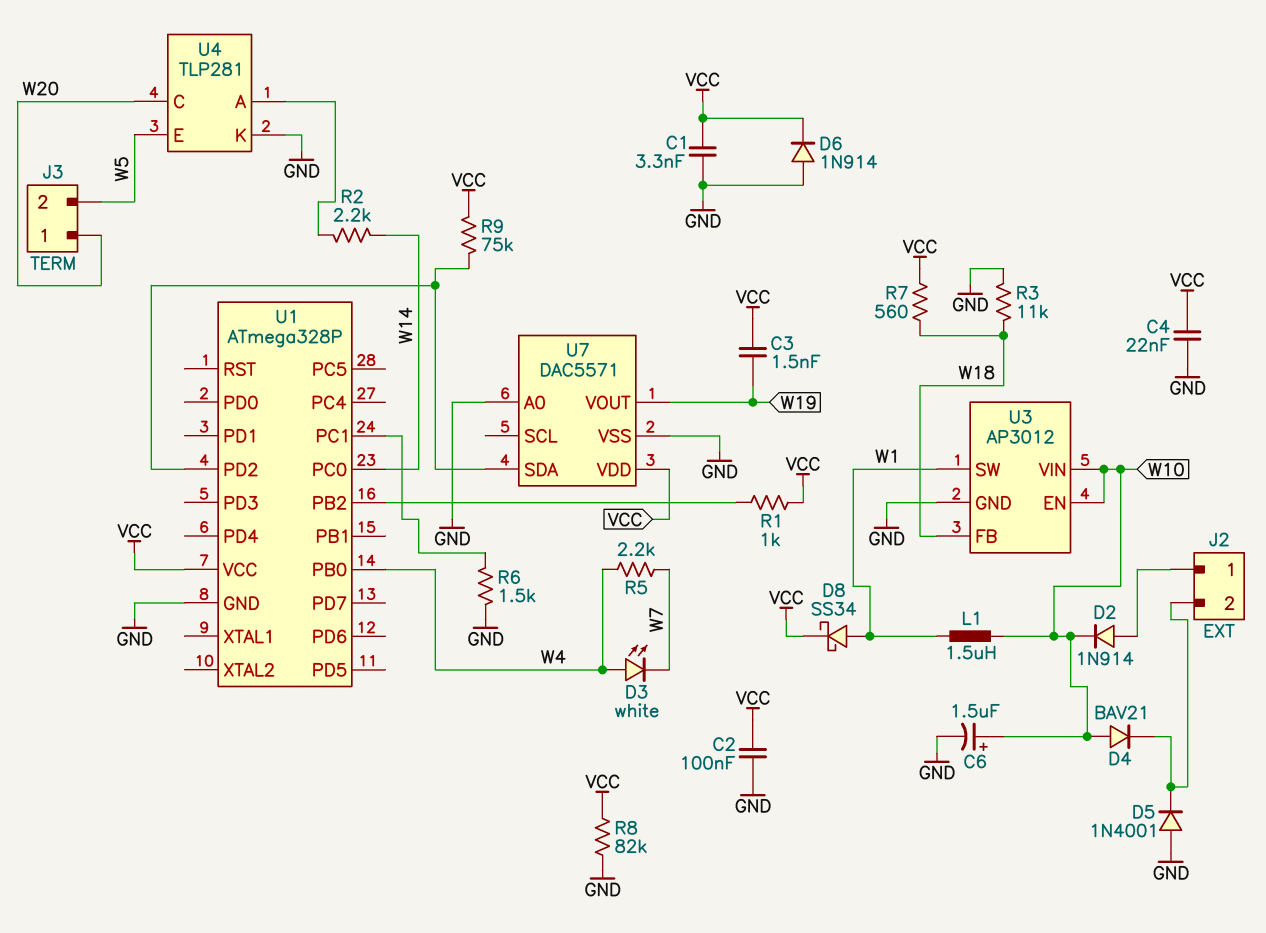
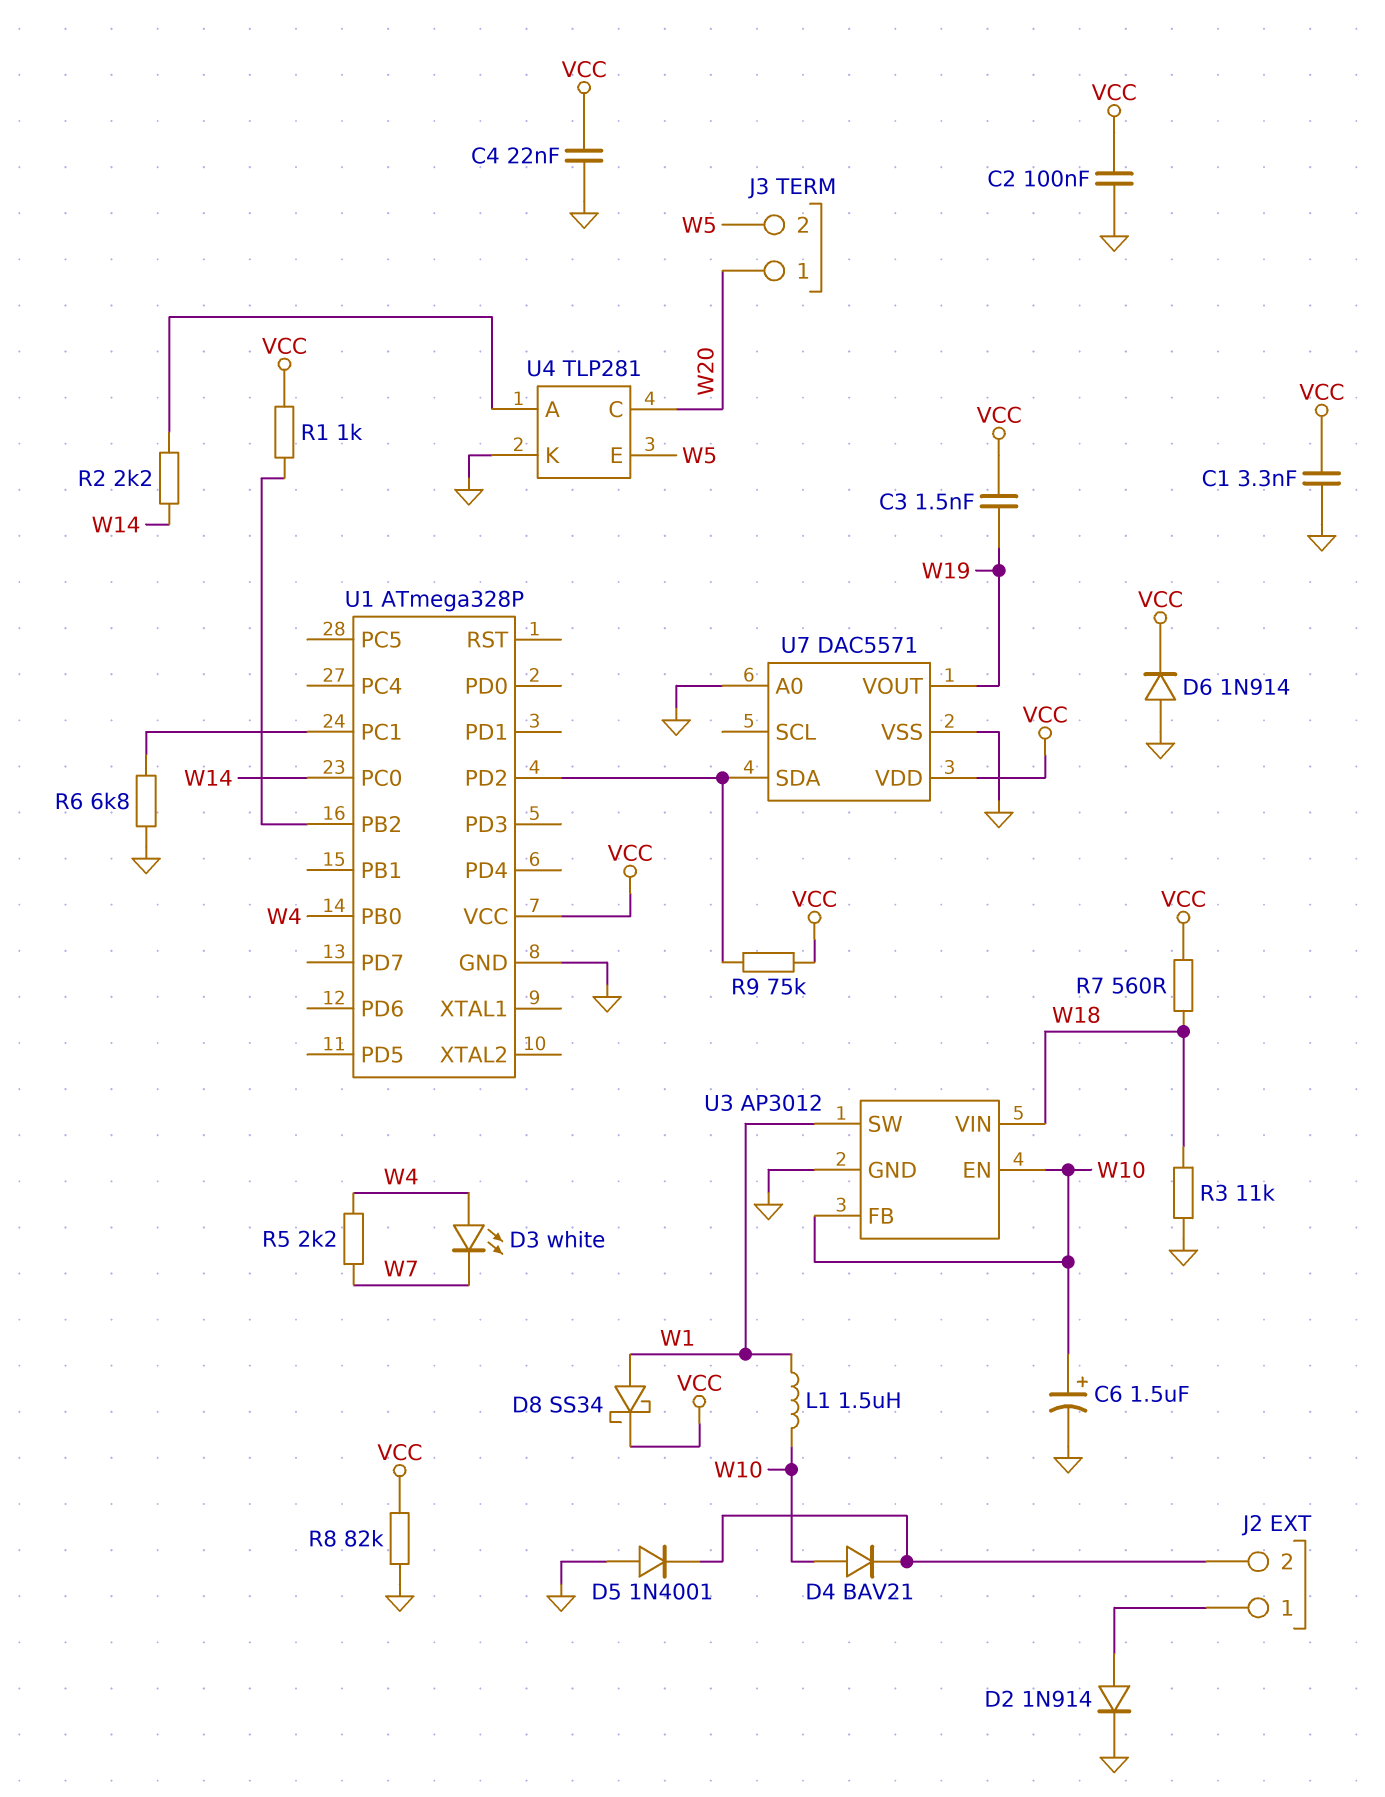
D2: diode 1N914 (A J2/1, K W10) -> diode 1N914 (A J2/1, K GND)
R6: 1.5k (GND, U1/PC1) -> 6.8k (GND, U1/PC1)
U3 pin FB: W18 -> W10
U3 pin VIN: W10 -> W18

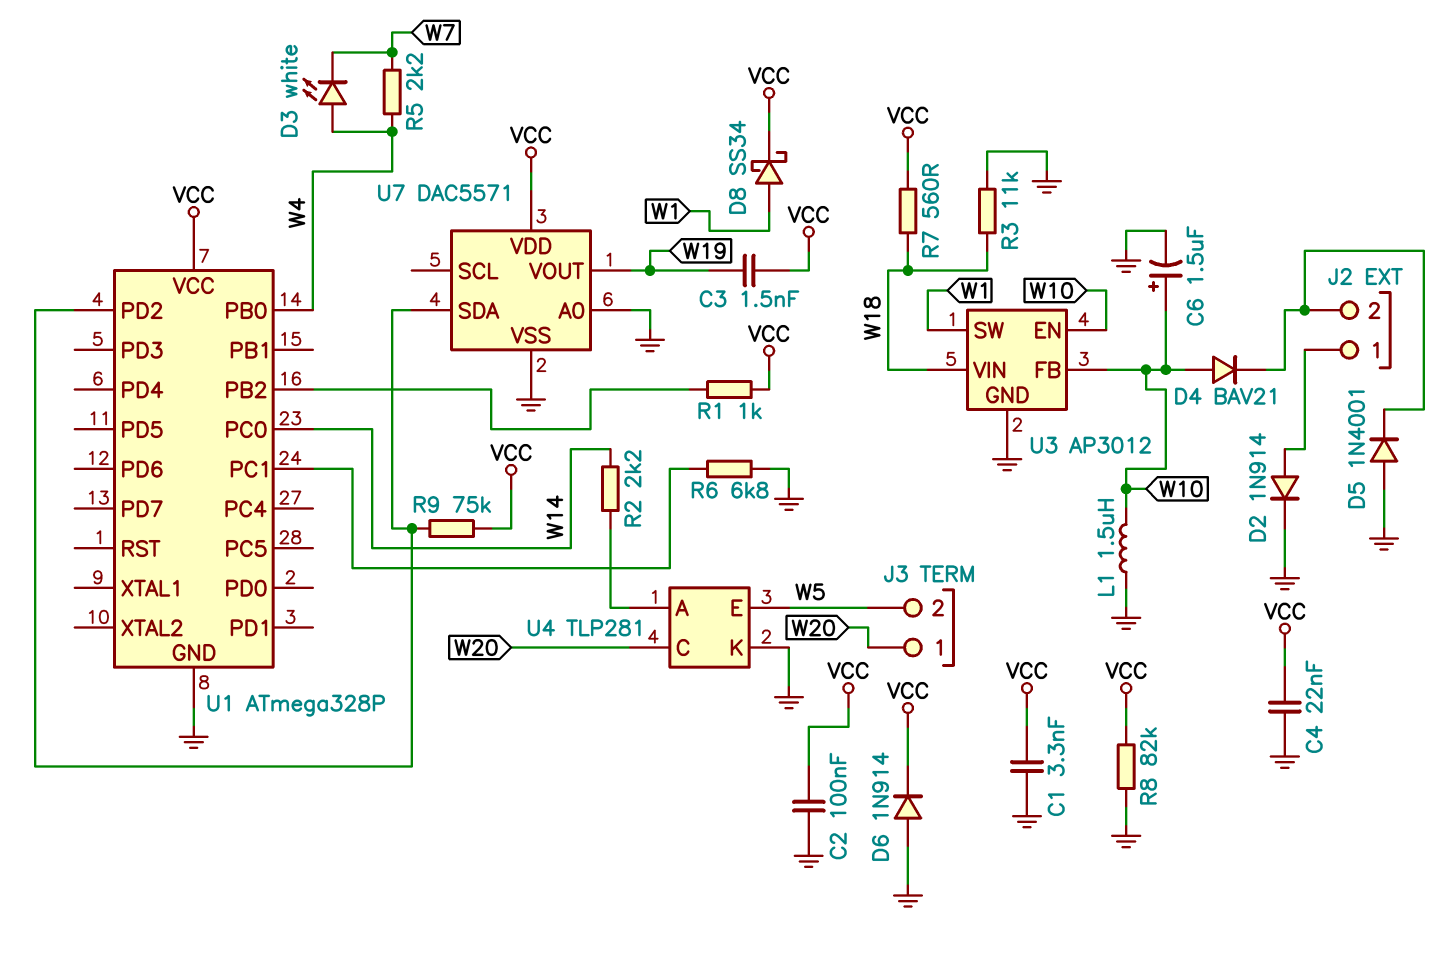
L1: 1.5uH (W1, W10) -> 1.5uH (GND, W10)

